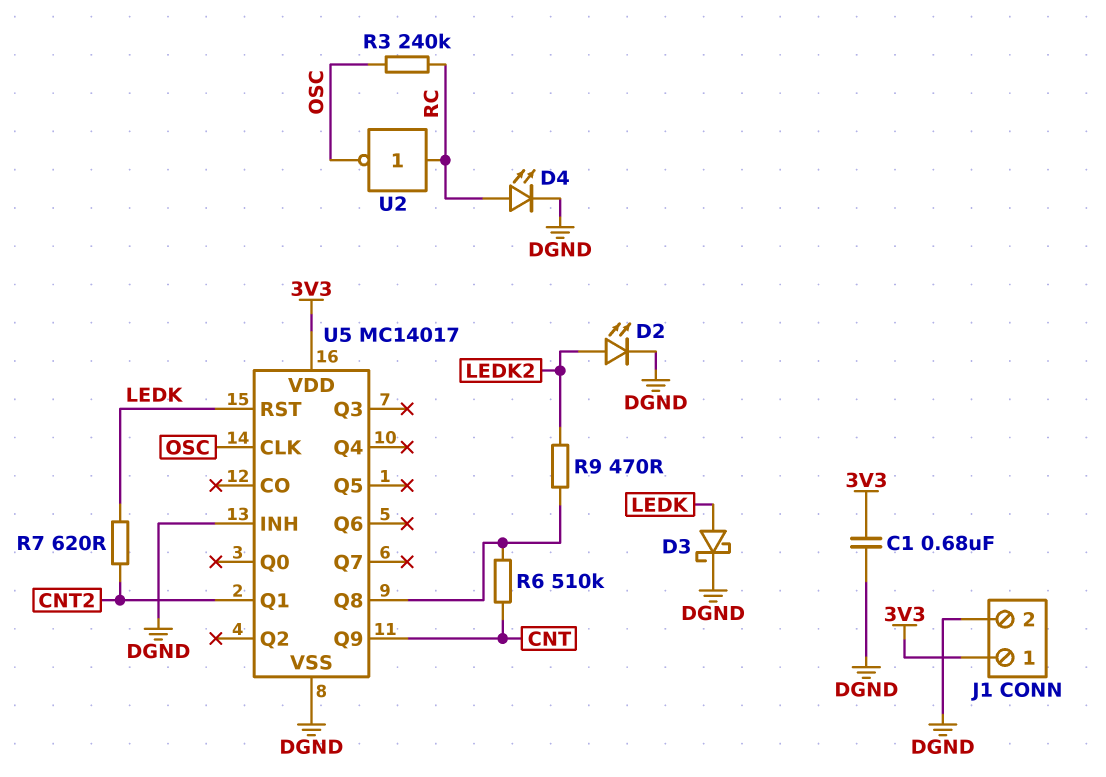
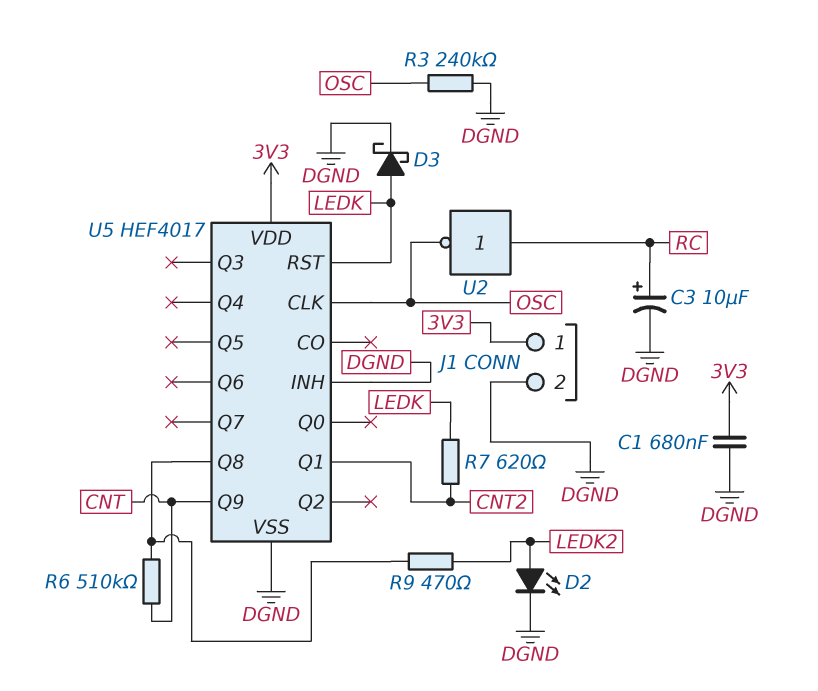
C3: none -> 10uF (plus RC, minus DGND)
D4: LED (A RC, K DGND) -> none
R3: 240k (OSC, RC) -> 240k (DGND, OSC)
U5: MC14017 -> HEF4017

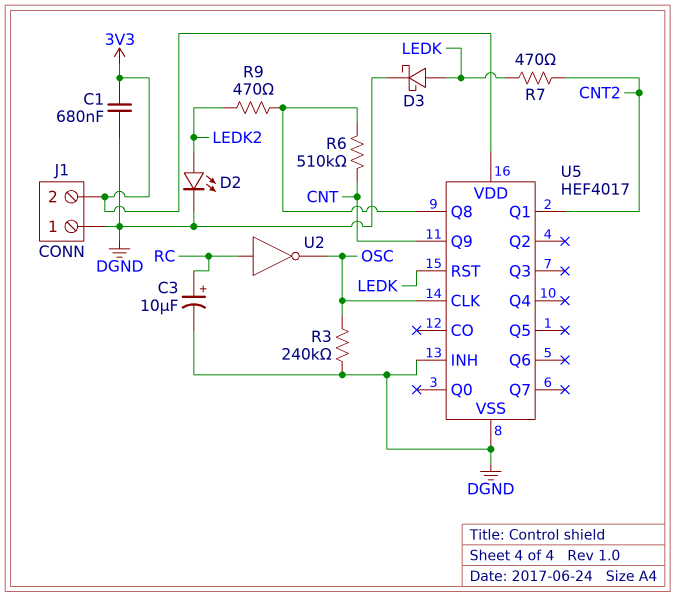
J1 pin 1: 3V3 -> DGND
J1 pin 2: DGND -> 3V3
R7: 620 (CNT2, LEDK) -> 470 (CNT2, LEDK)

